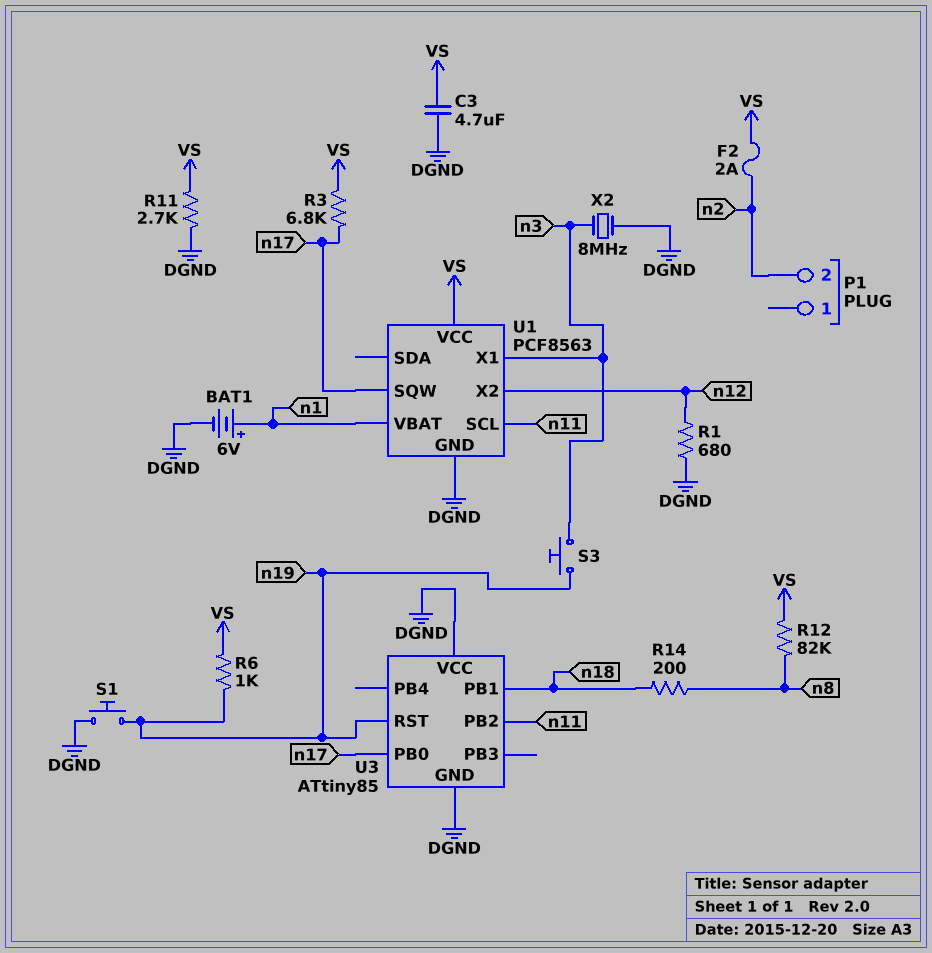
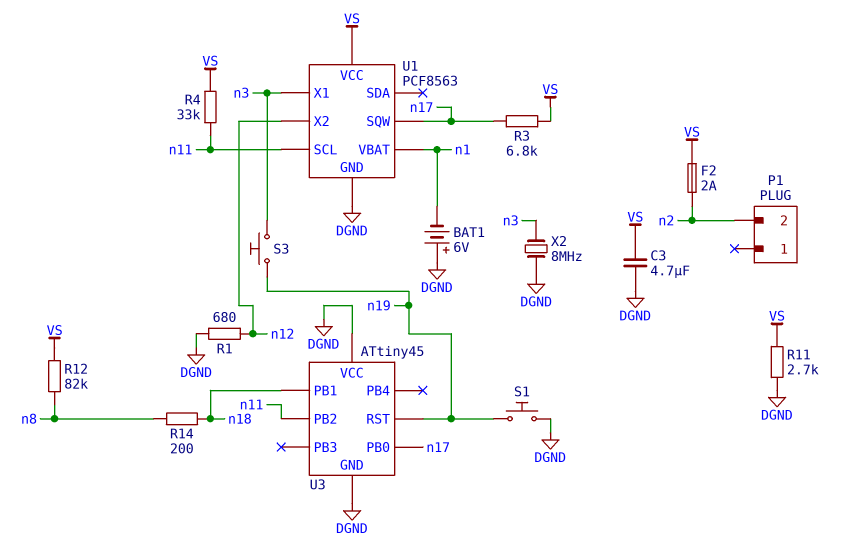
BAT1: 6V (plus n1, minus DGND) -> 6V (plus DGND, minus n1)
R4: none -> 33k (VS, n11)
R6: 1k (VS, n19) -> none
U3: ATtiny85 -> ATtiny45

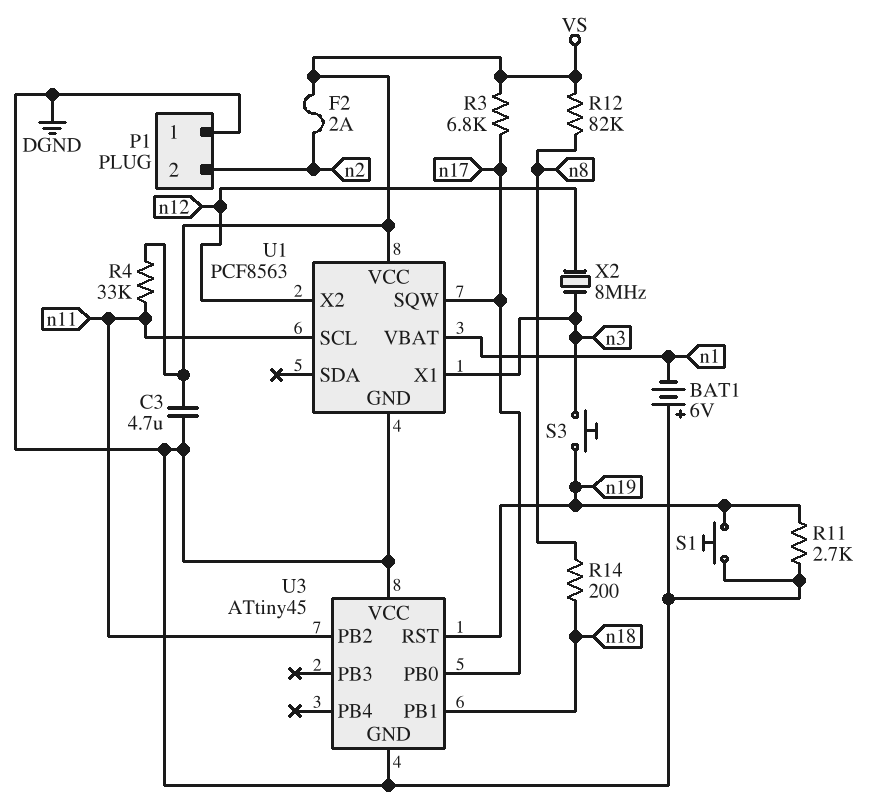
P1 pin 1: none -> DGND
R1: 680 (DGND, n12) -> none
R11: 2.7k (DGND, VS) -> 2.7k (DGND, n19)
X2: 8MHz (DGND, n3) -> 8MHz (n3, n12)

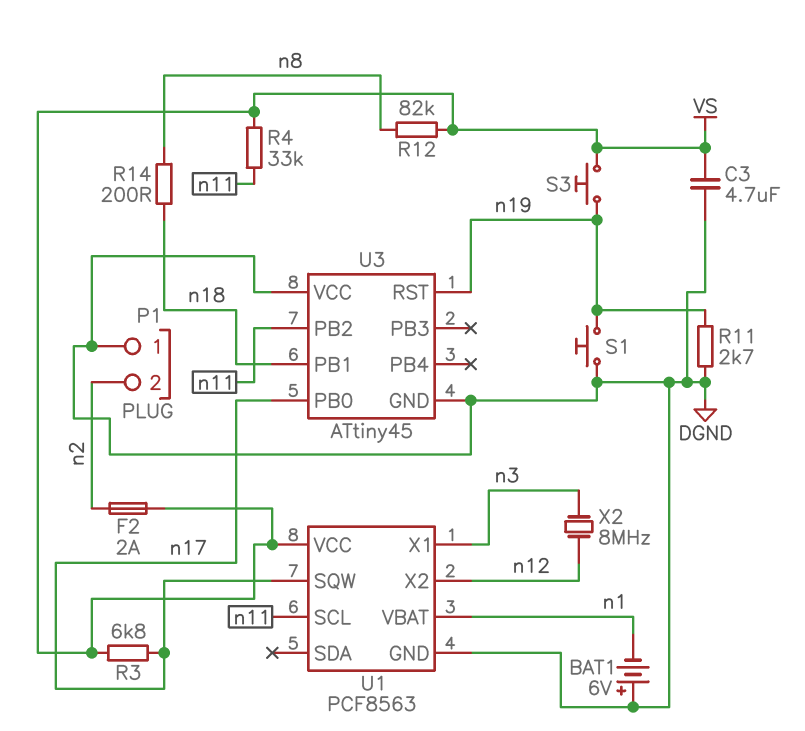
S3: button (n3, n19) -> button (VS, n19)

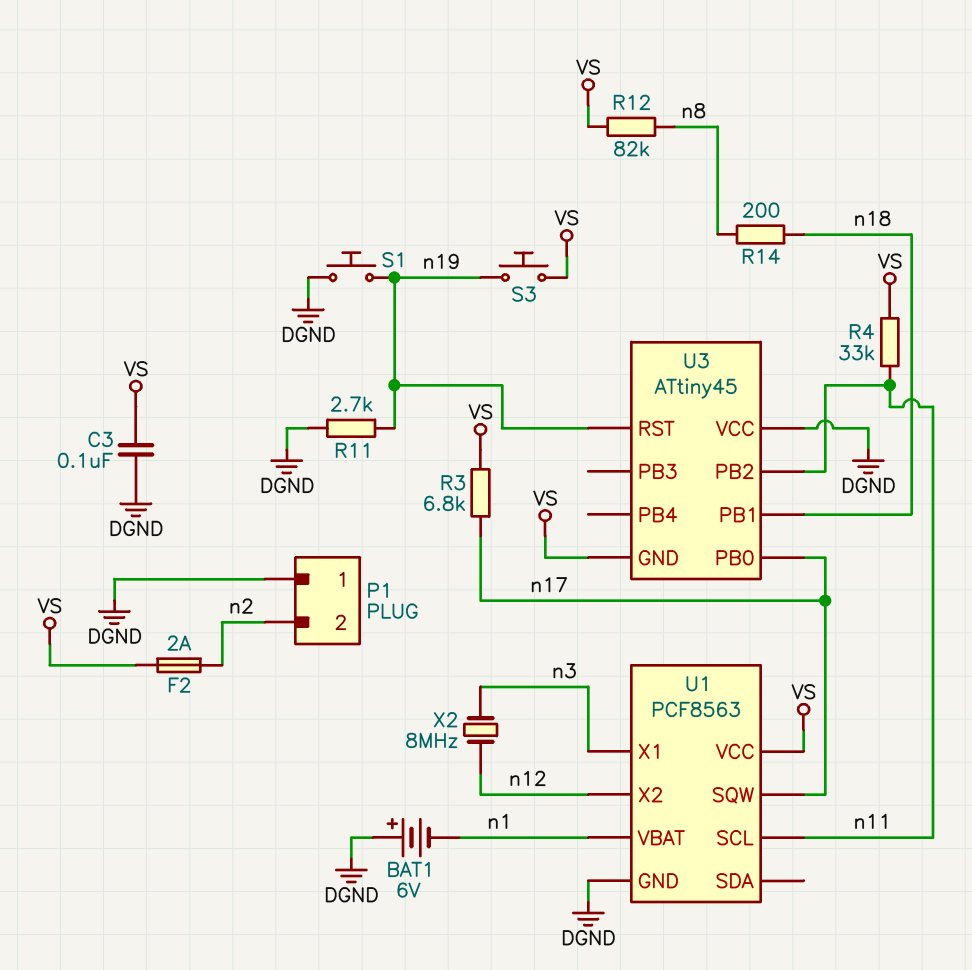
C3: 4.7uF (DGND, VS) -> 100nF (DGND, VS)
U3 pin GND: DGND -> VS

